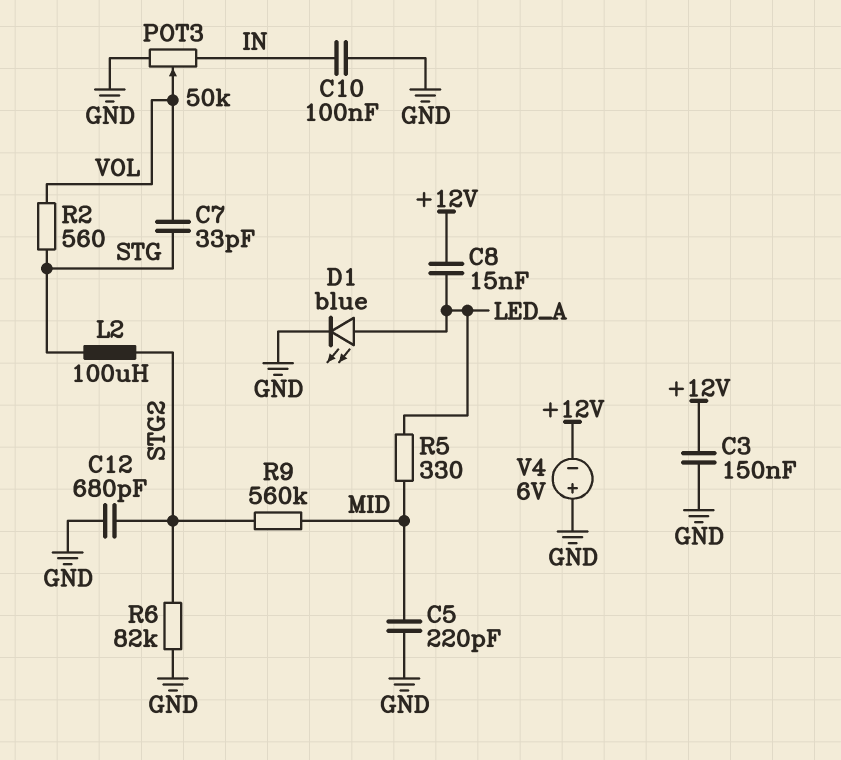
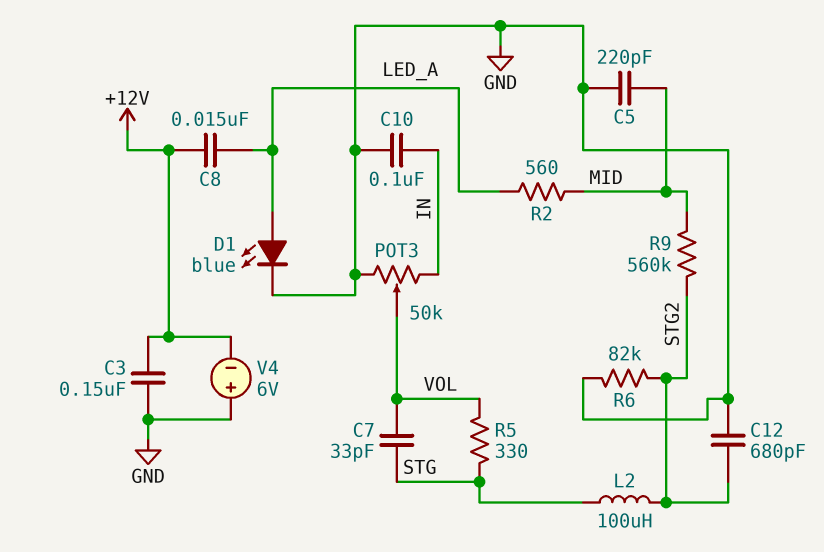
R2: 560 (STG, VOL) -> 560 (LED_A, MID)
R5: 330 (LED_A, MID) -> 330 (STG, VOL)

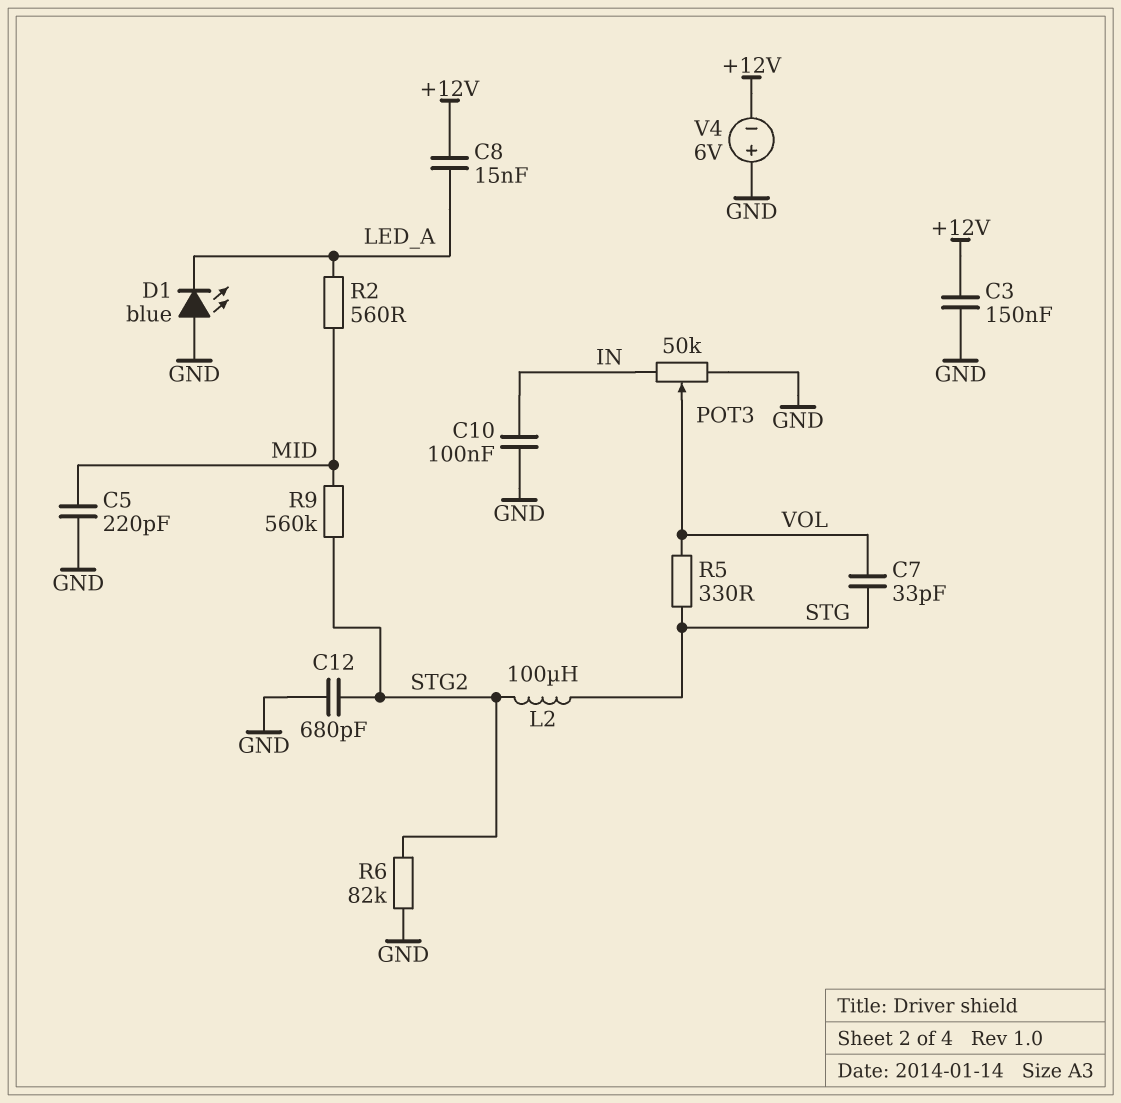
D1: LED blue (A LED_A, K GND) -> LED blue (A GND, K LED_A)

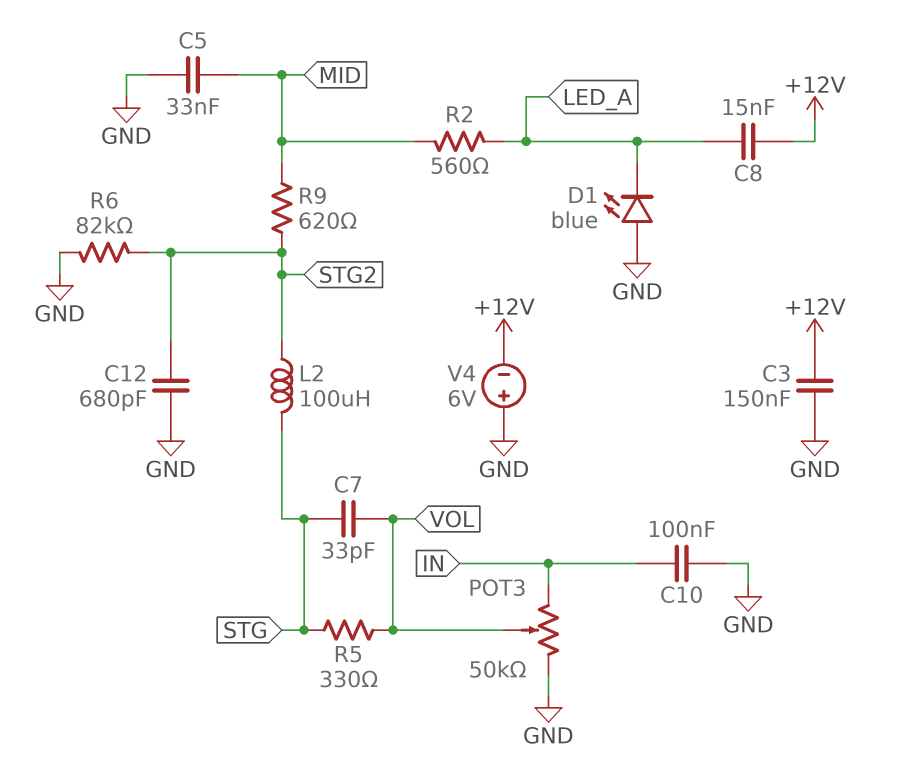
C5: 220pF (GND, MID) -> 33nF (GND, MID)
R9: 560k (MID, STG2) -> 620 (MID, STG2)

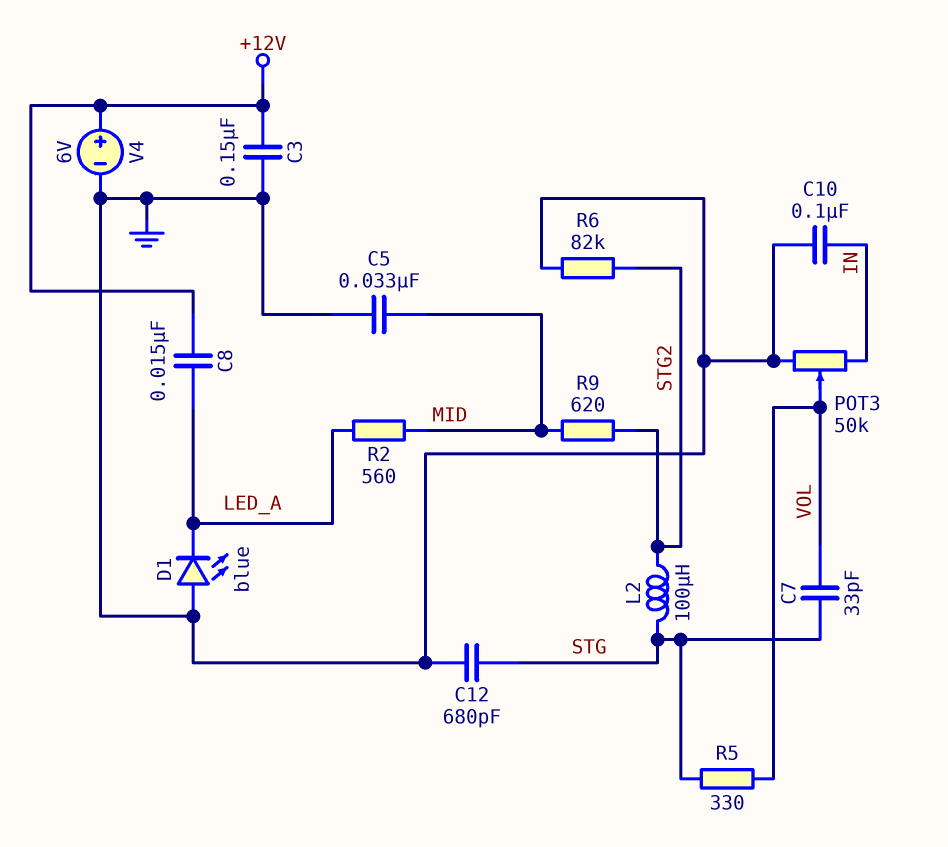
C12: 680pF (GND, STG2) -> 680pF (GND, STG)
V4: 6V (plus GND, minus +12V) -> 6V (plus +12V, minus GND)

